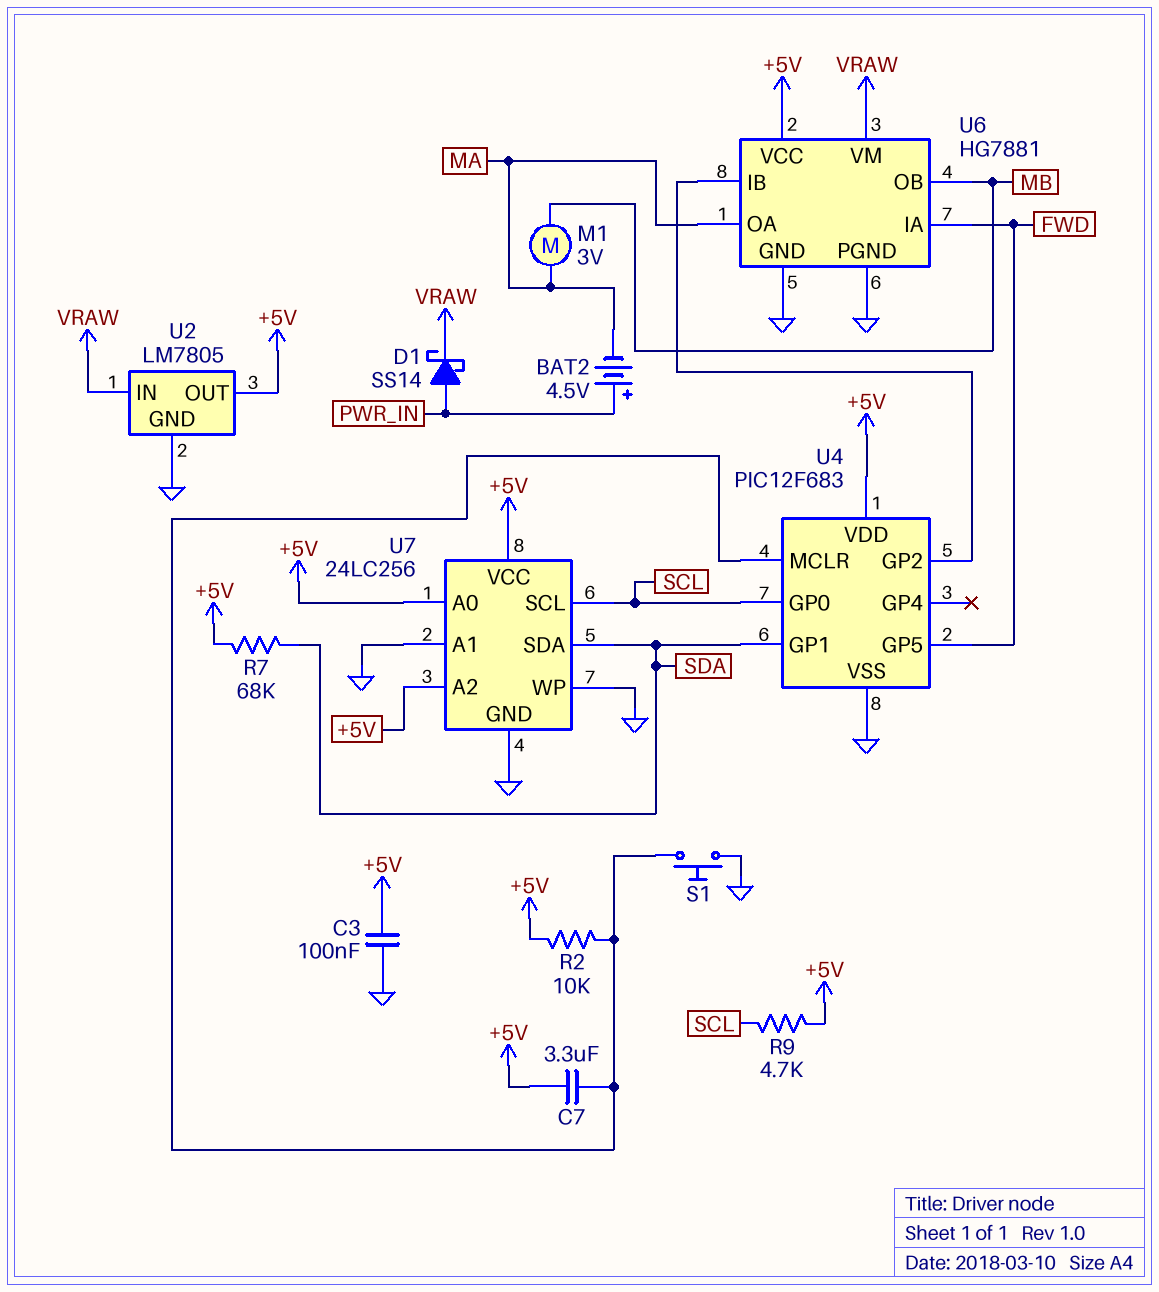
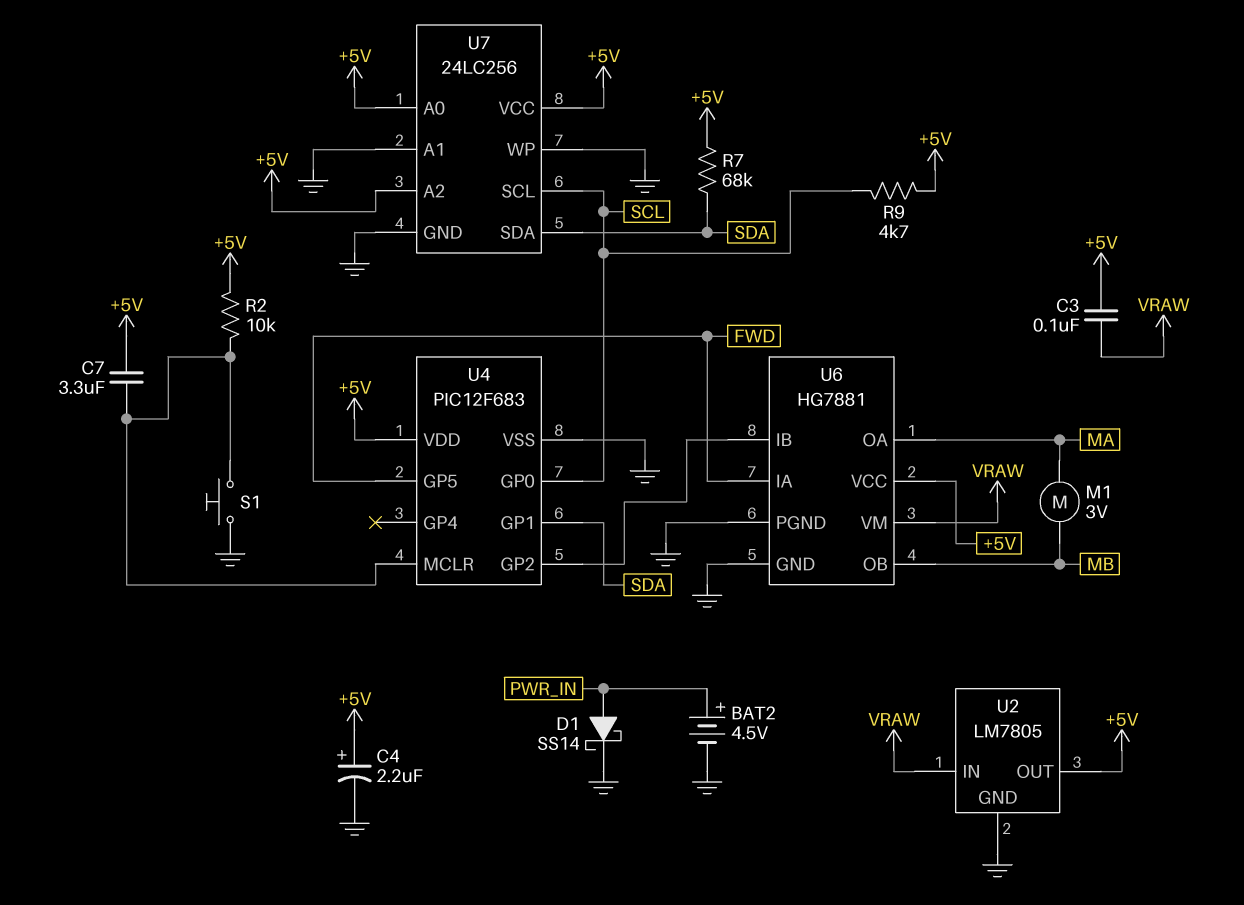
BAT2: 4.5V (plus PWR_IN, minus MA) -> 4.5V (plus PWR_IN, minus GND)
C3: 100nF (+5V, GND) -> 100nF (+5V, VRAW)
C4: none -> 2.2uF (plus +5V, minus GND)
D1: schottky SS14 (A PWR_IN, K VRAW) -> schottky SS14 (A PWR_IN, K GND)

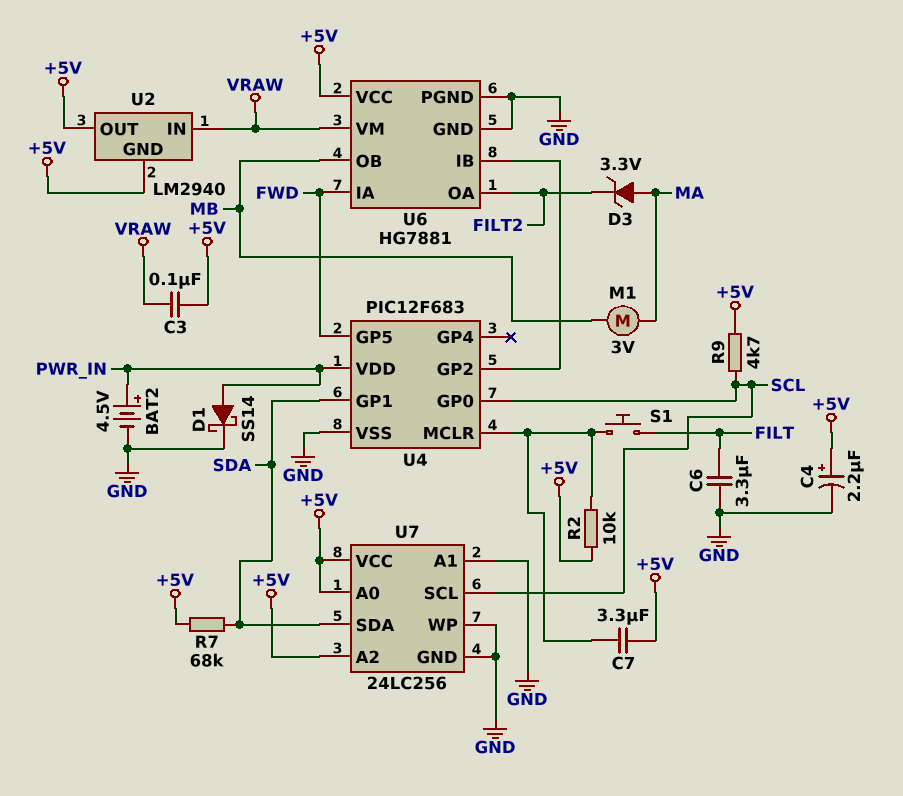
C6: none -> 3.3uF (FILT, GND)
D3: none -> zener 3.3V (A MA, K FILT2)
S1: button (GND, U4/MCLR) -> button (FILT, U4/MCLR)
U2: LM7805 -> LM2940
U2 pin GND: GND -> +5V
U4 pin VDD: +5V -> PWR_IN
U6 pin OA: MA -> FILT2

